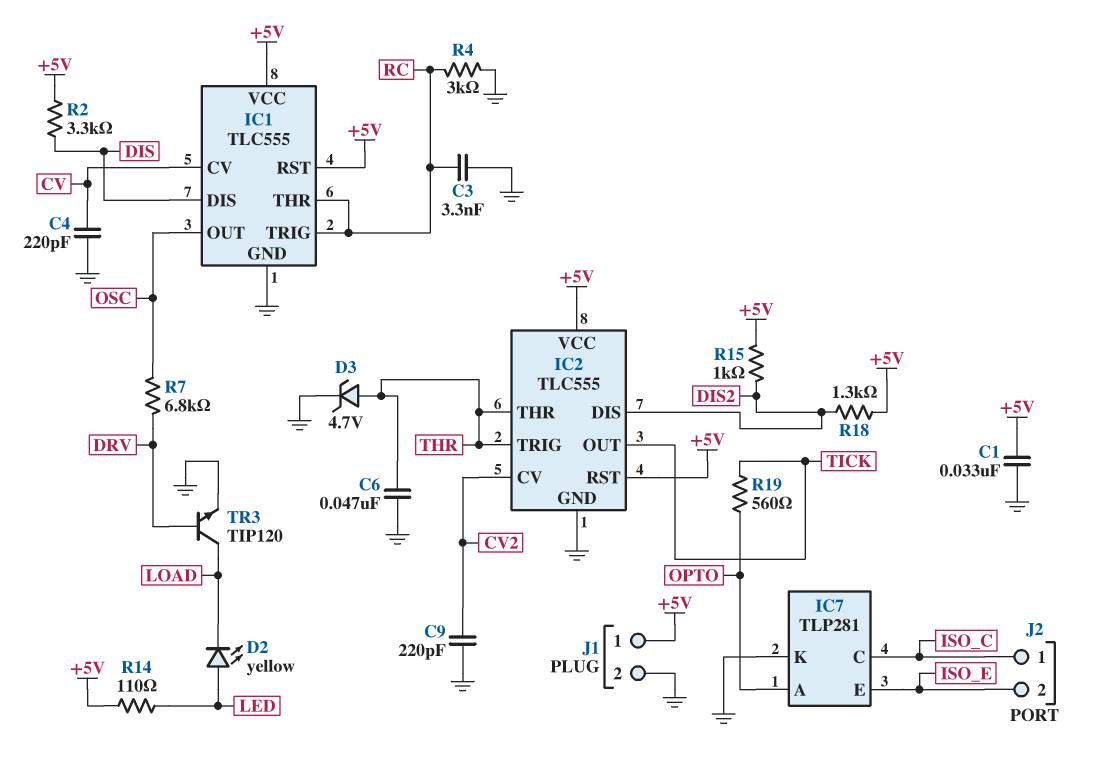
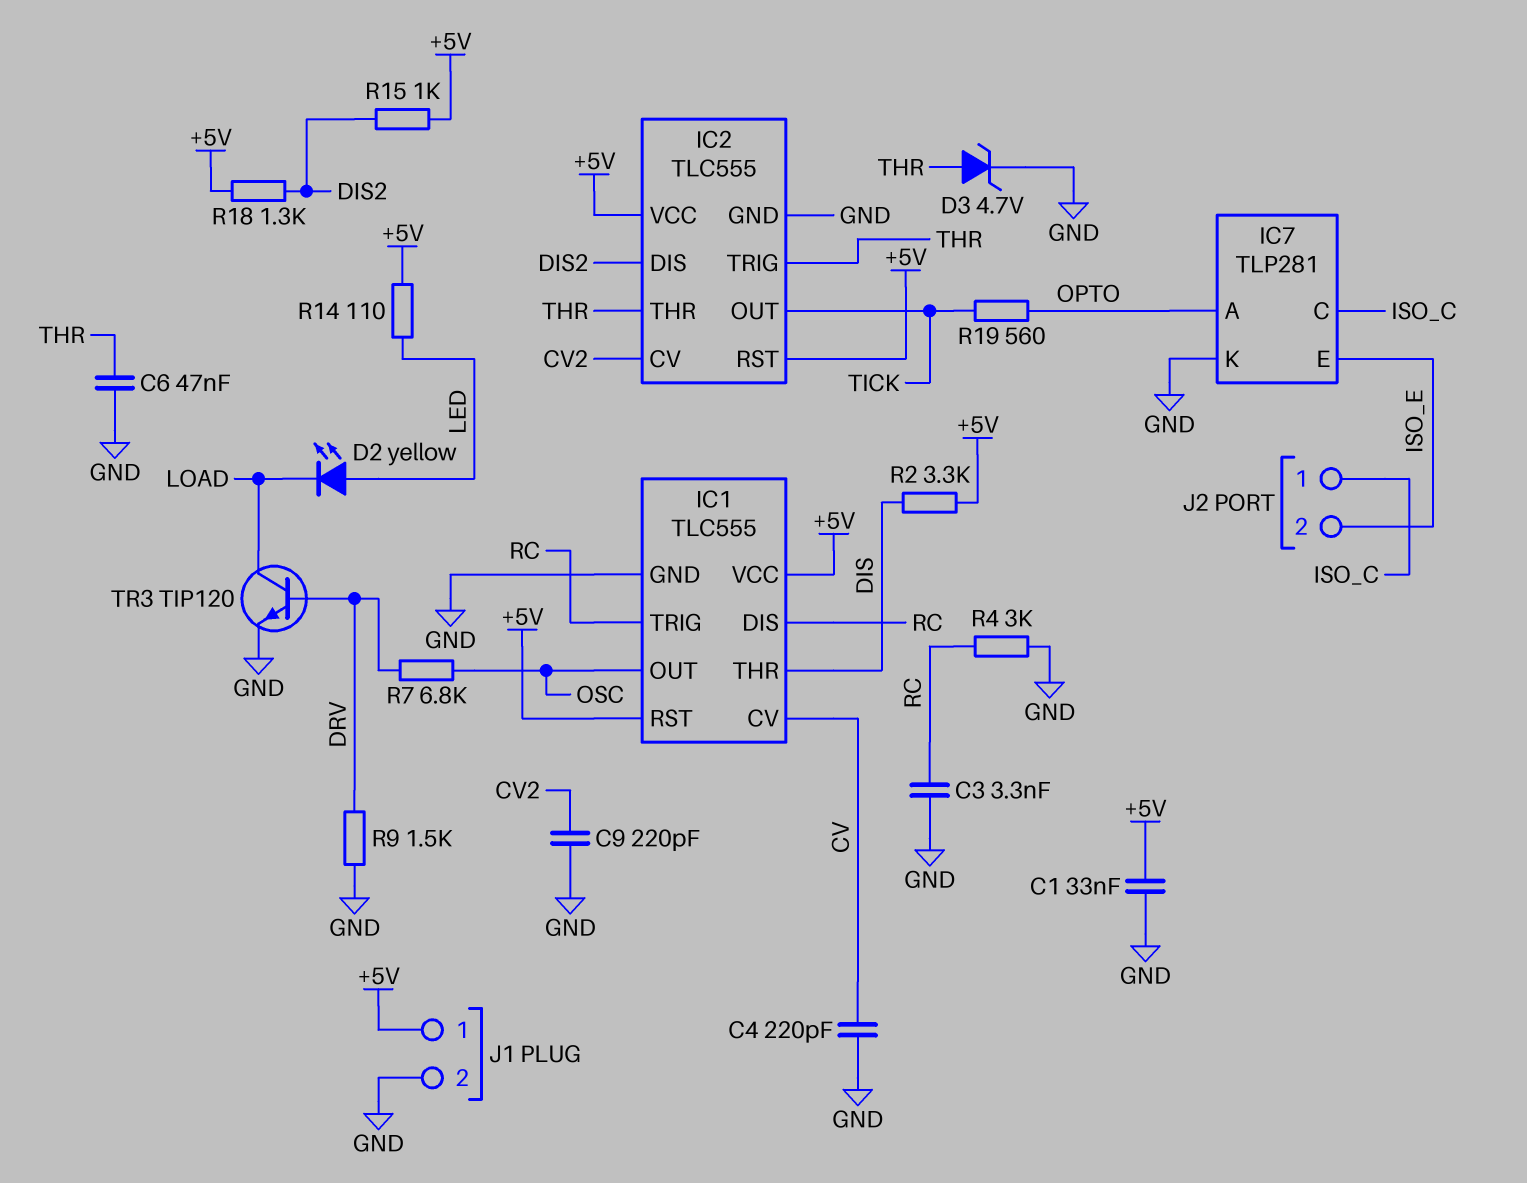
IC1 pin DIS: DIS -> RC
IC1 pin THR: RC -> DIS
R9: none -> 1.5k (DRV, GND)

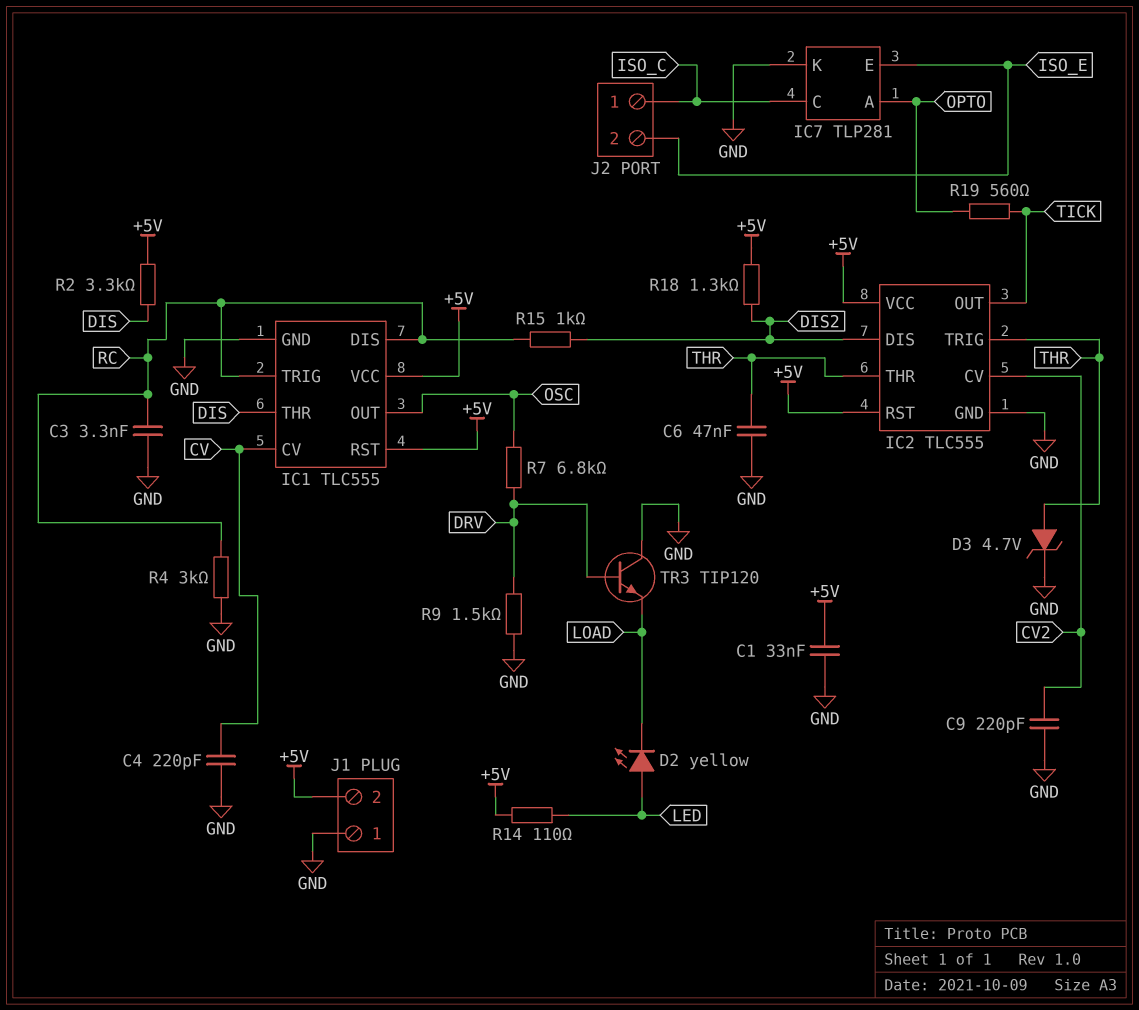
J1 pin 1: +5V -> GND
J1 pin 2: GND -> +5V
R15: 1k (+5V, DIS2) -> 1k (DIS2, RC)
TR3: NPN TIP120 (B DRV, C LOAD, E GND) -> NPN TIP120 (B DRV, C GND, E LOAD)

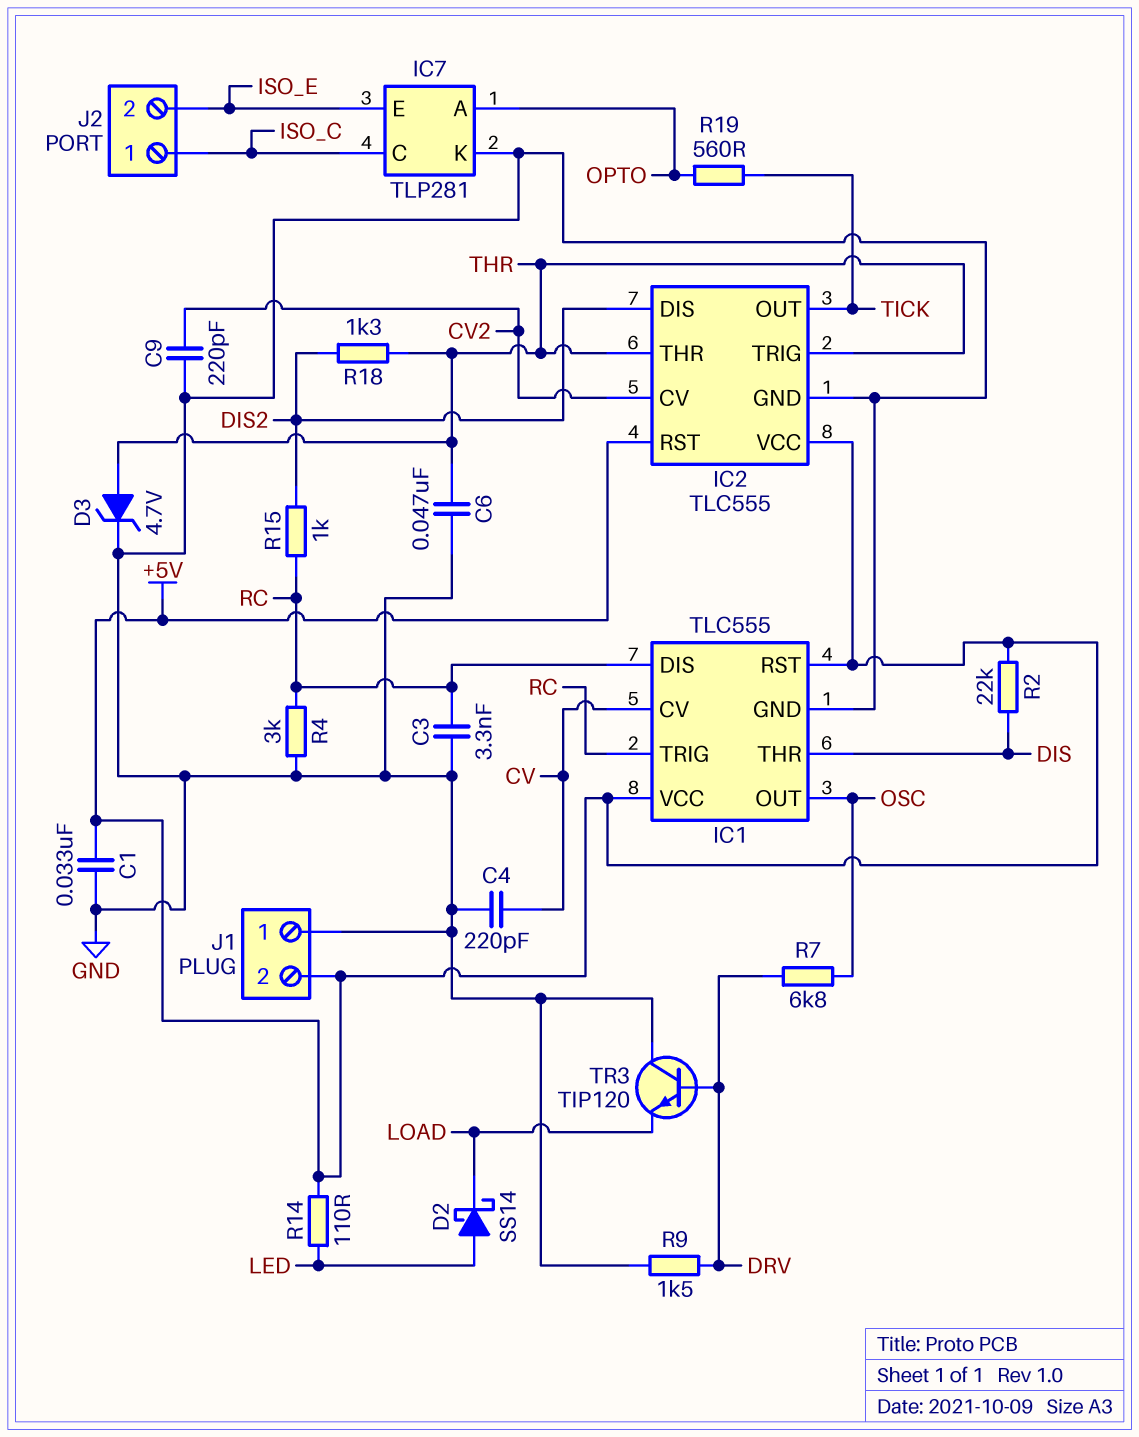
D2: LED yellow (A LED, K LOAD) -> schottky SS14 (A LED, K LOAD)
R2: 3.3k (+5V, DIS) -> 22k (+5V, DIS)
R18: 1.3k (+5V, DIS2) -> 1.3k (DIS2, THR)

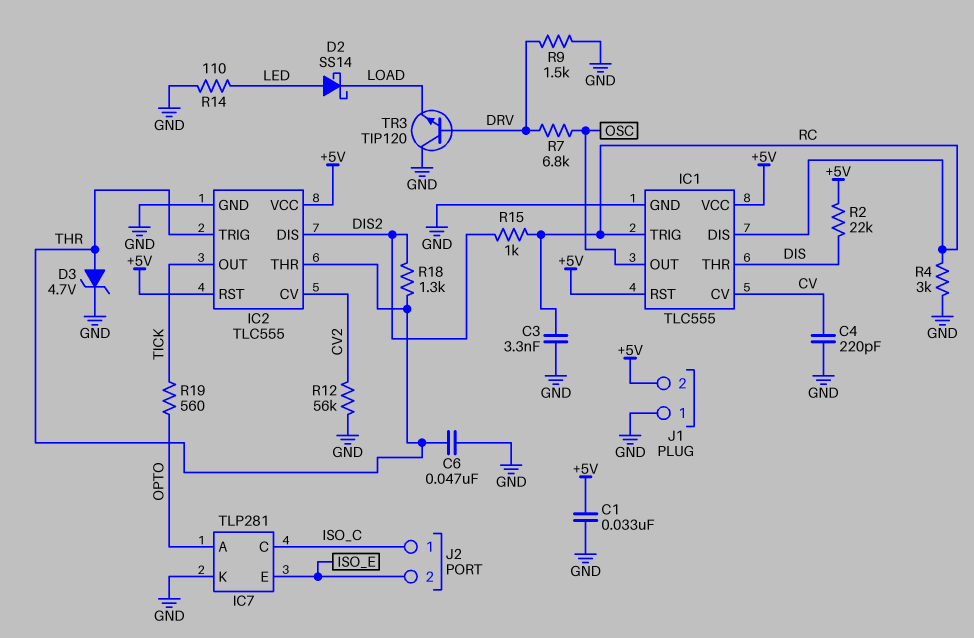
C9: 220pF (CV2, GND) -> none
R12: none -> 56k (CV2, GND)
R14: 110 (+5V, LED) -> 110 (GND, LED)

